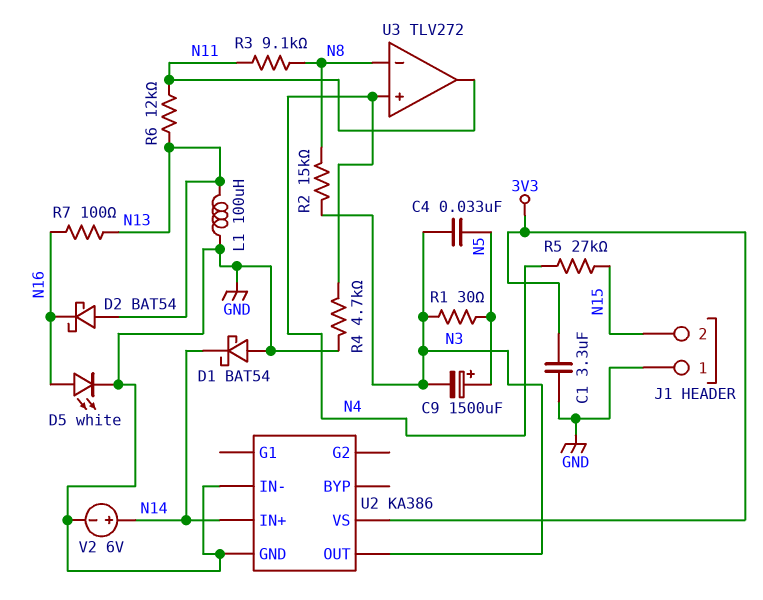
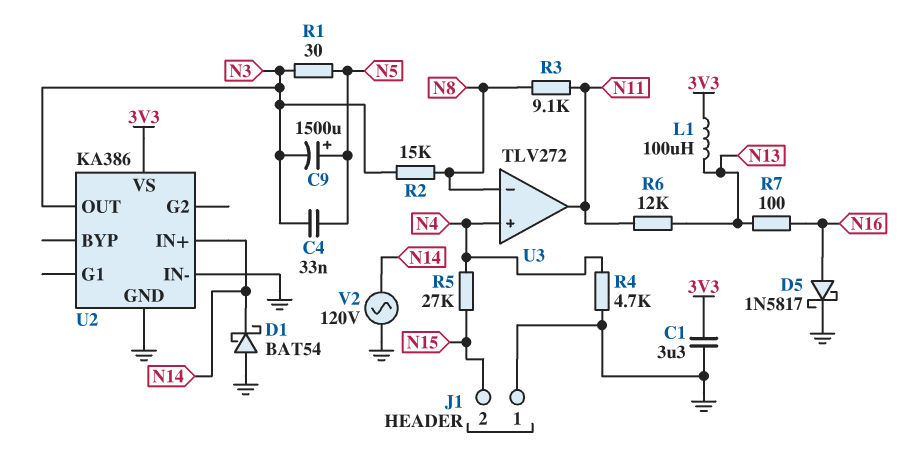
D2: schottky BAT54 (A N13, K N16) -> none
D5: LED white (A N16, K GND) -> schottky 1N5817 (A N16, K GND)
L1: 100uH (GND, N13) -> 100uH (3V3, N13)
V2: 6V (plus N14, minus GND) -> AC 120V (GND, N14)

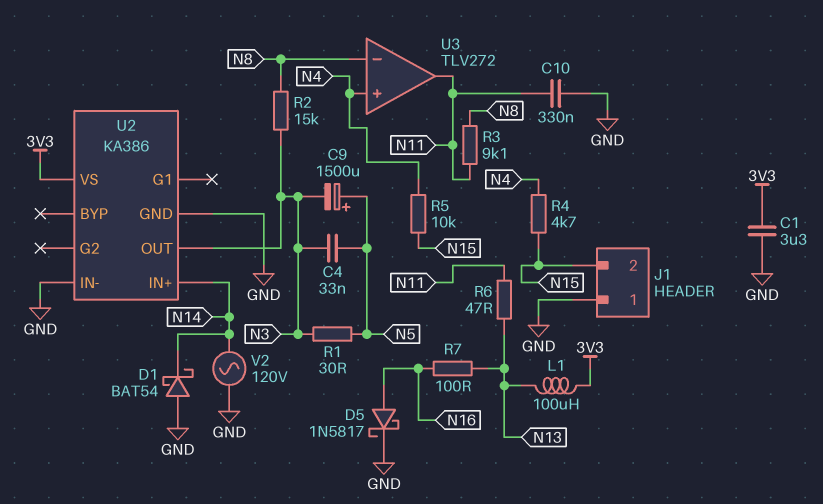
C10: none -> 330nF (GND, N11)
R4: 4.7k (GND, N4) -> 4.7k (N4, N15)
R5: 27k (N4, N15) -> 10k (N4, N15)
R6: 12k (N11, N13) -> 47 (N11, N13)

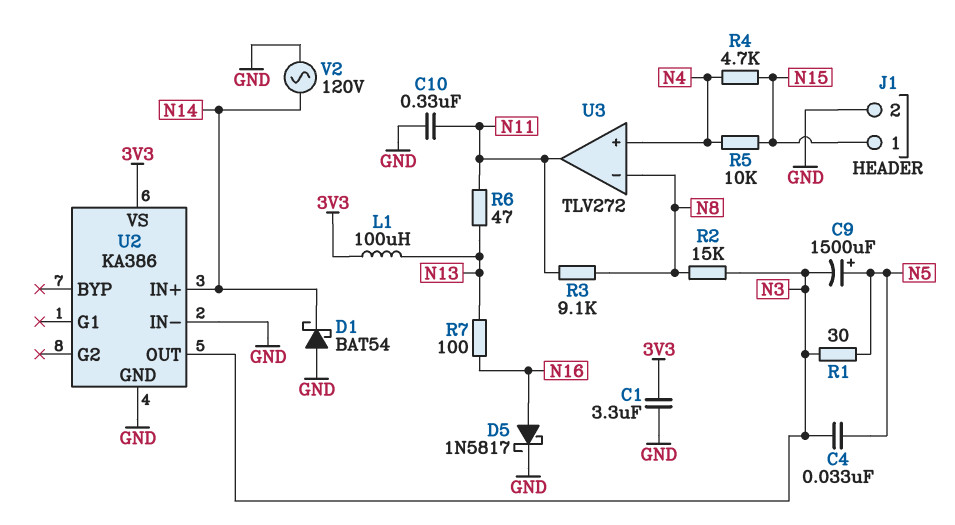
J1 pin 1: GND -> N15
J1 pin 2: N15 -> GND

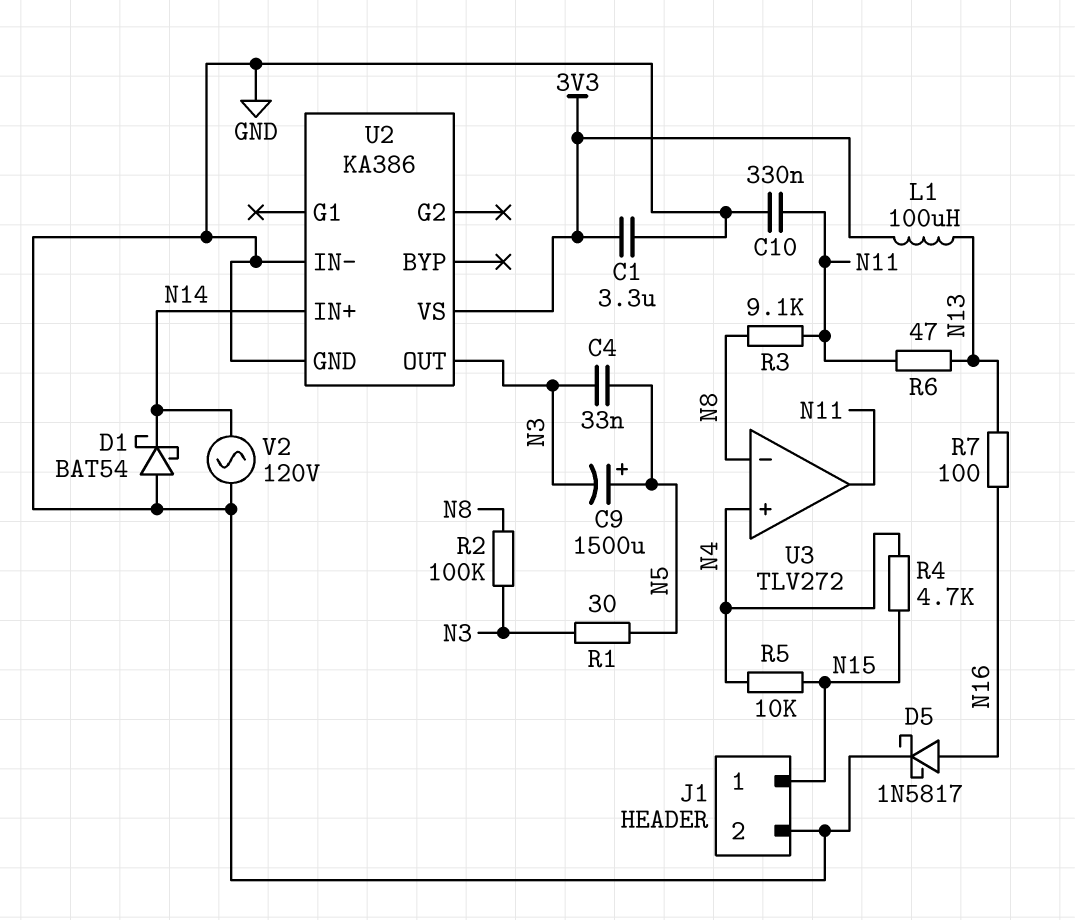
R2: 15k (N3, N8) -> 100k (N3, N8)

